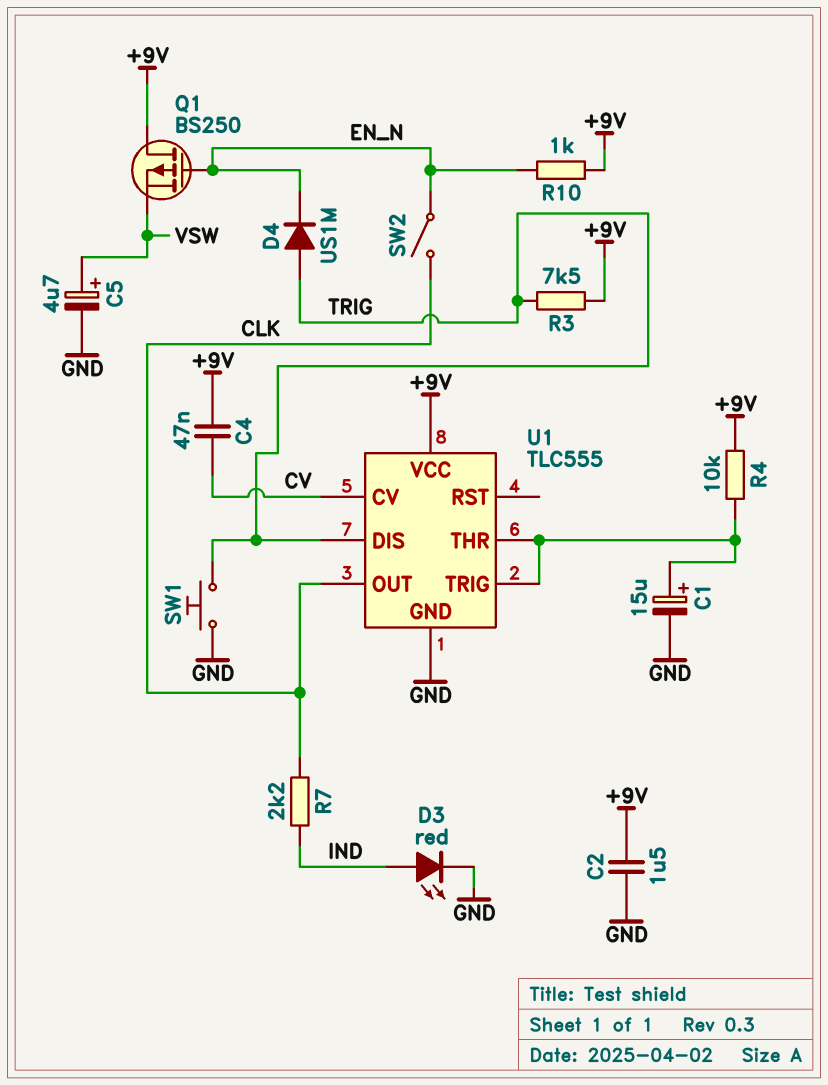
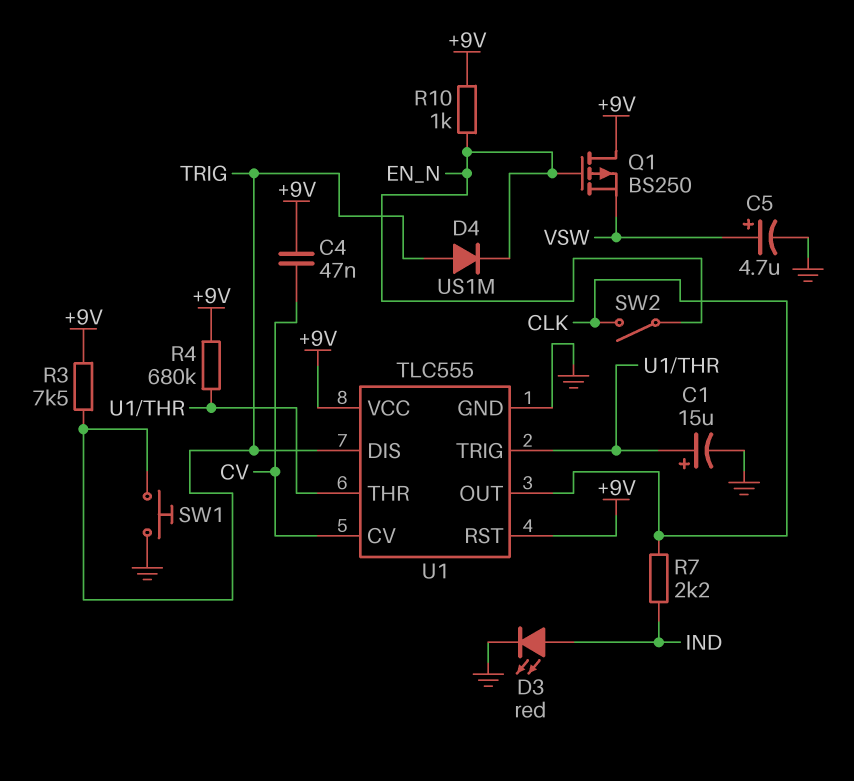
C2: 1.5uF (+9V, GND) -> none
R4: 10k (+9V, U1/THR) -> 680k (+9V, U1/THR)
U1 pin RST: none -> +9V

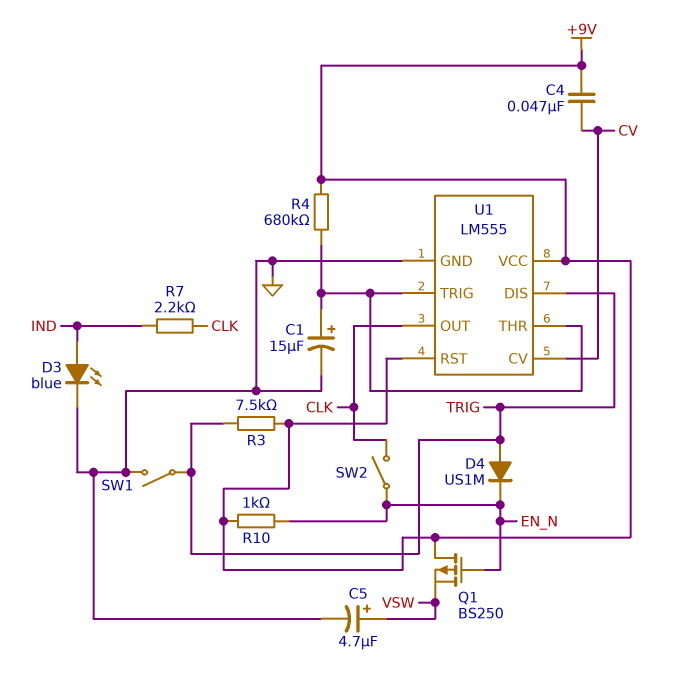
D3: LED red (A IND, K GND) -> LED blue (A IND, K GND)
SW1: button (GND, TRIG) -> switch (GND, TRIG)
U1: TLC555 -> LM555

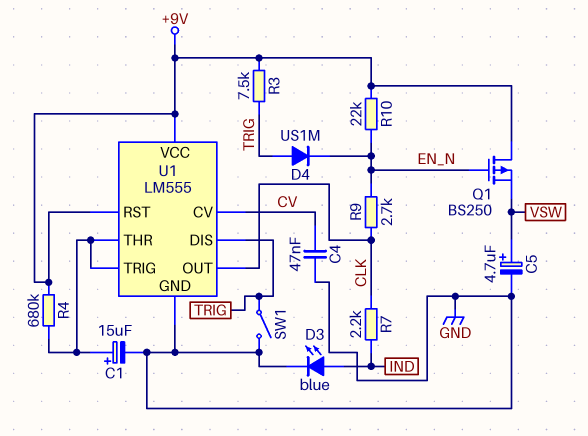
C4: 47nF (+9V, CV) -> 47nF (CV, GND)
R9: none -> 2.7k (CLK, EN_N)
R10: 1k (+9V, EN_N) -> 22k (+9V, EN_N)
SW2: switch (CLK, EN_N) -> none

